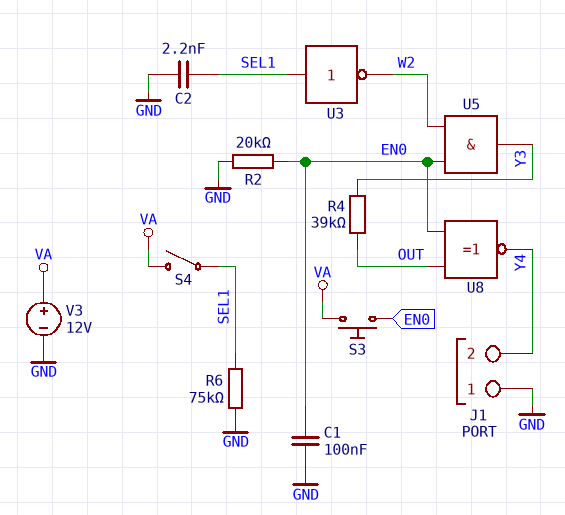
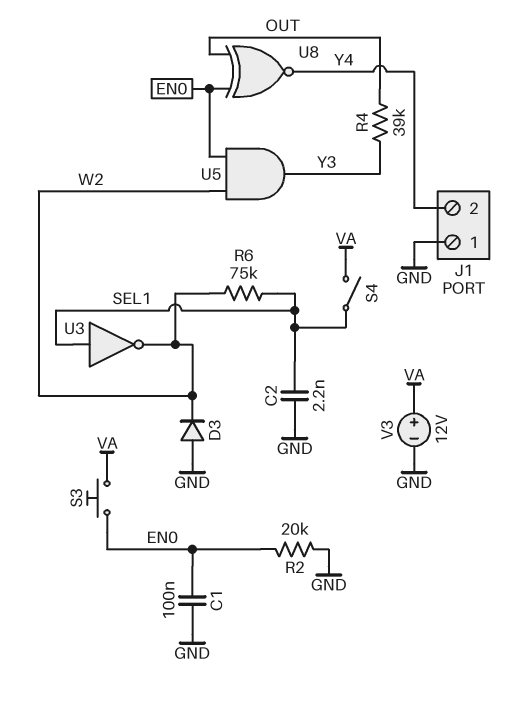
D3: none -> diode (A GND, K W2)
R6: 75k (GND, SEL1) -> 75k (SEL1, W2)

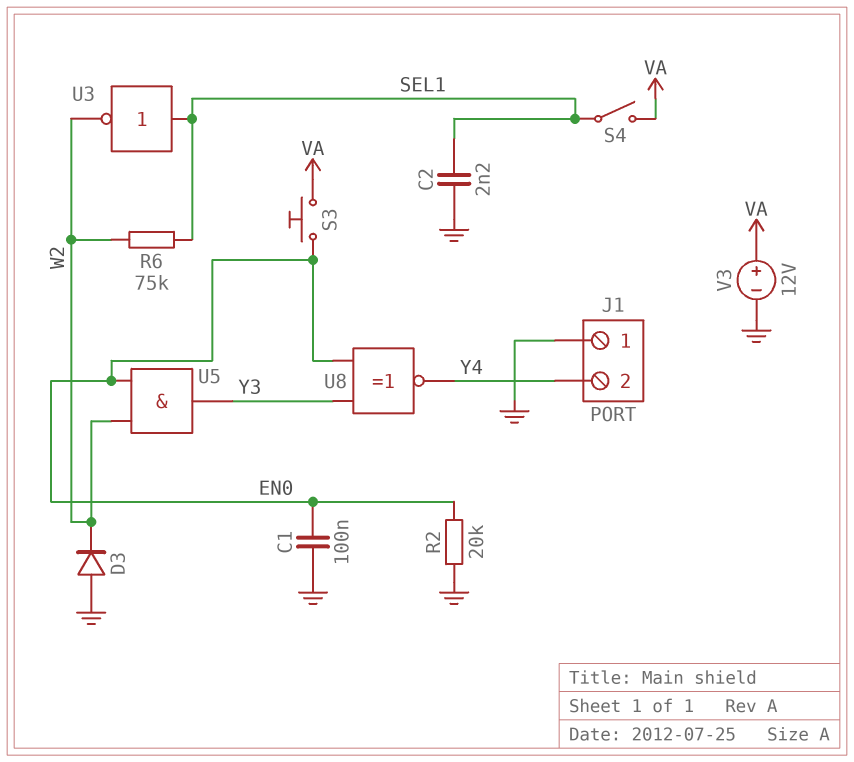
R4: 39k (OUT, Y3) -> none
U8: XNOR (in EN0, in OUT, out Y4) -> XNOR (in EN0, in Y3, out Y4)

